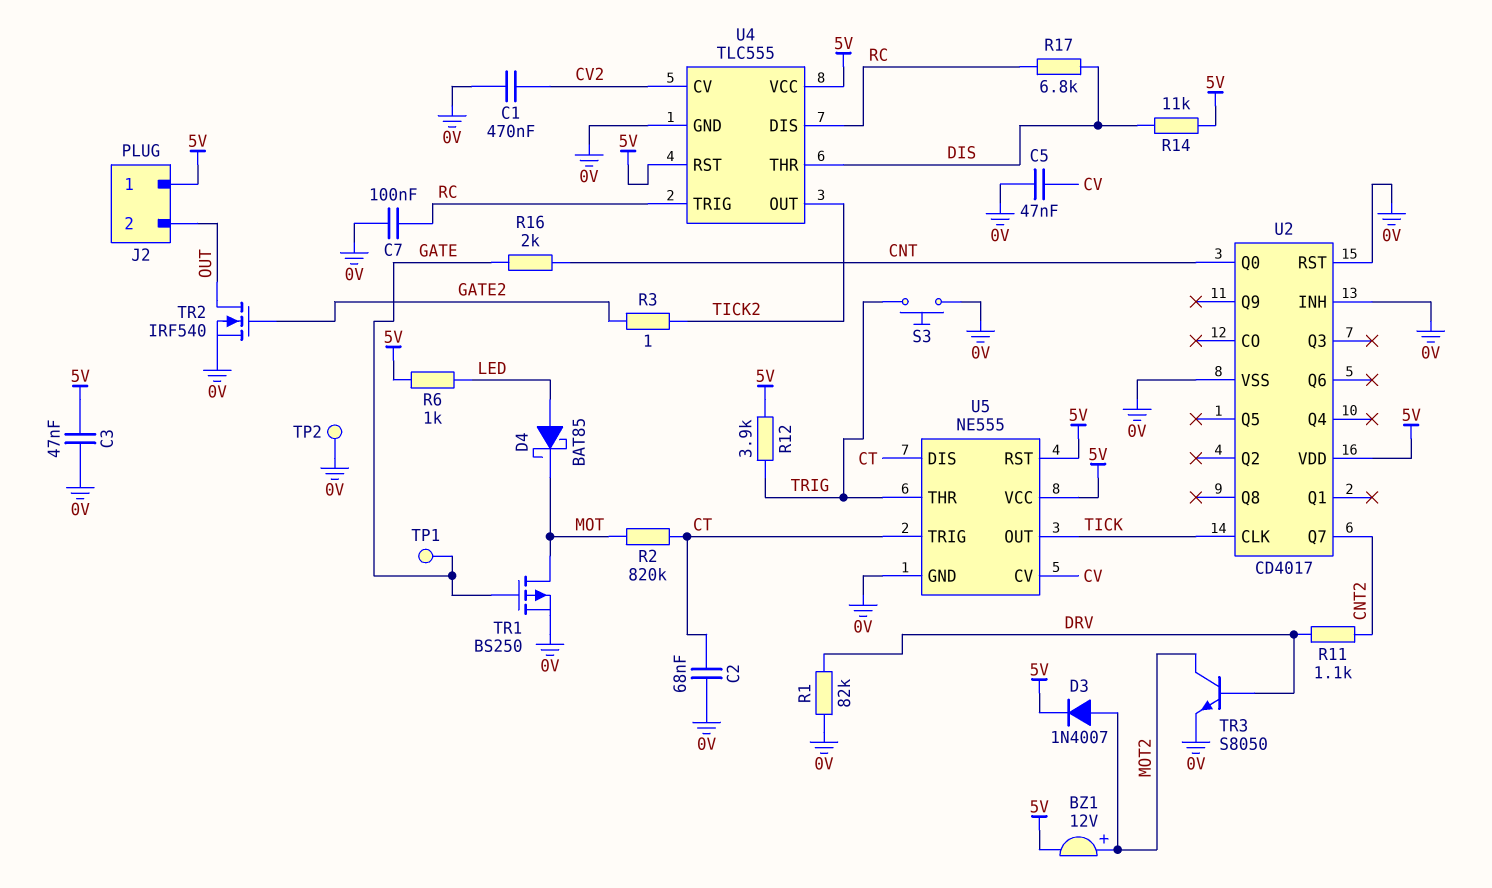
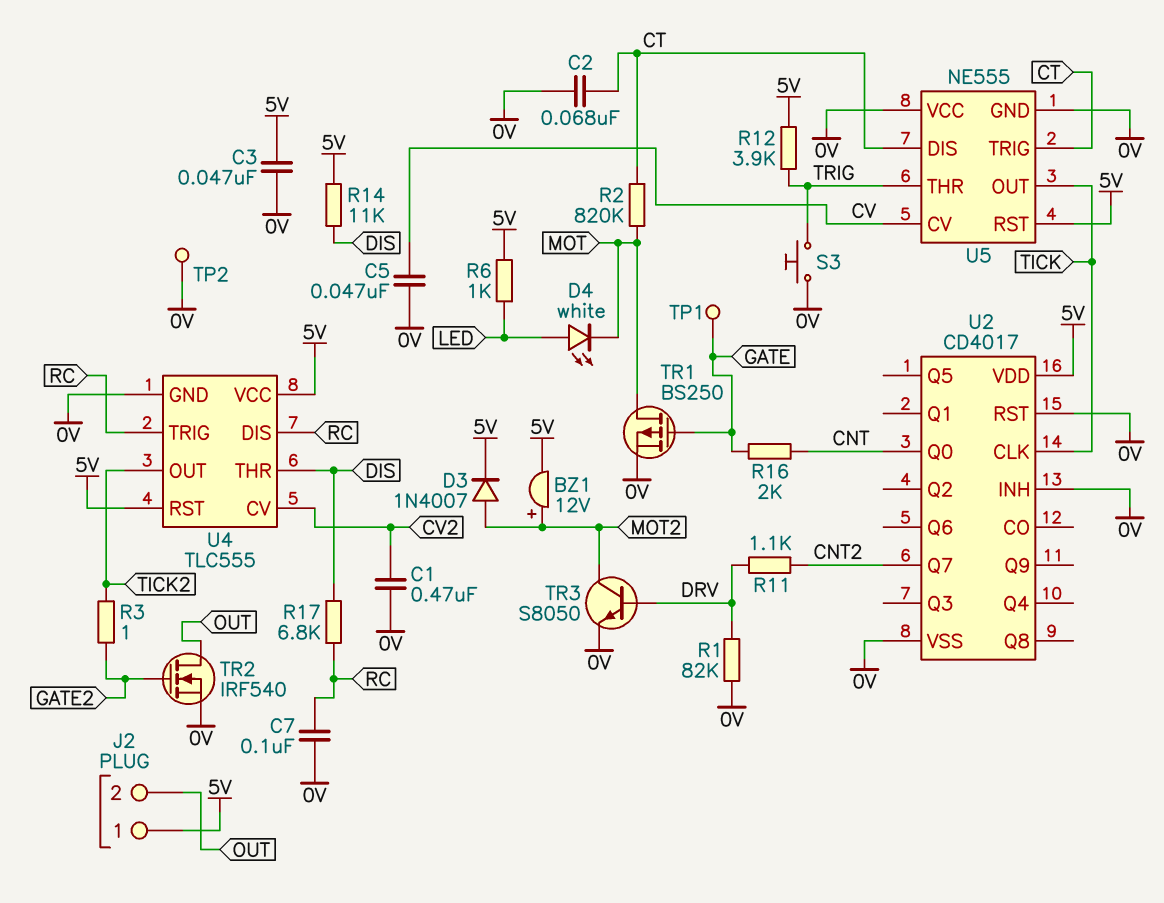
D4: schottky BAT85 (A LED, K MOT) -> LED white (A LED, K MOT)
U5 pin VCC: 5V -> 0V

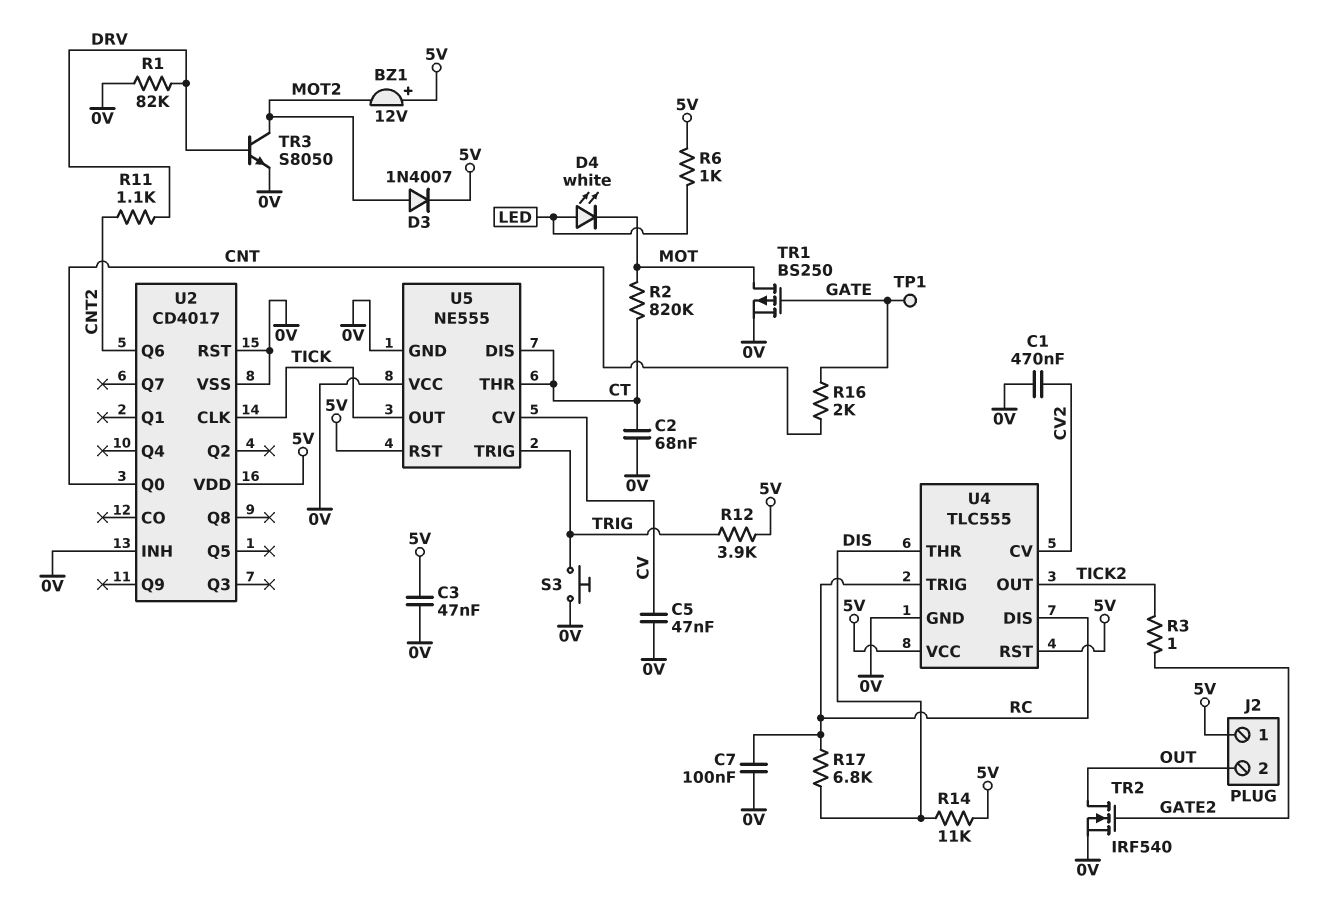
BZ1: buzzer 12V (plus MOT2, minus 5V) -> buzzer 12V (plus 5V, minus MOT2)
TP2: test point (0V) -> none
U2 pin Q6: none -> CNT2
U2 pin Q7: CNT2 -> none
U5 pin THR: TRIG -> CT
U5 pin TRIG: CT -> TRIG

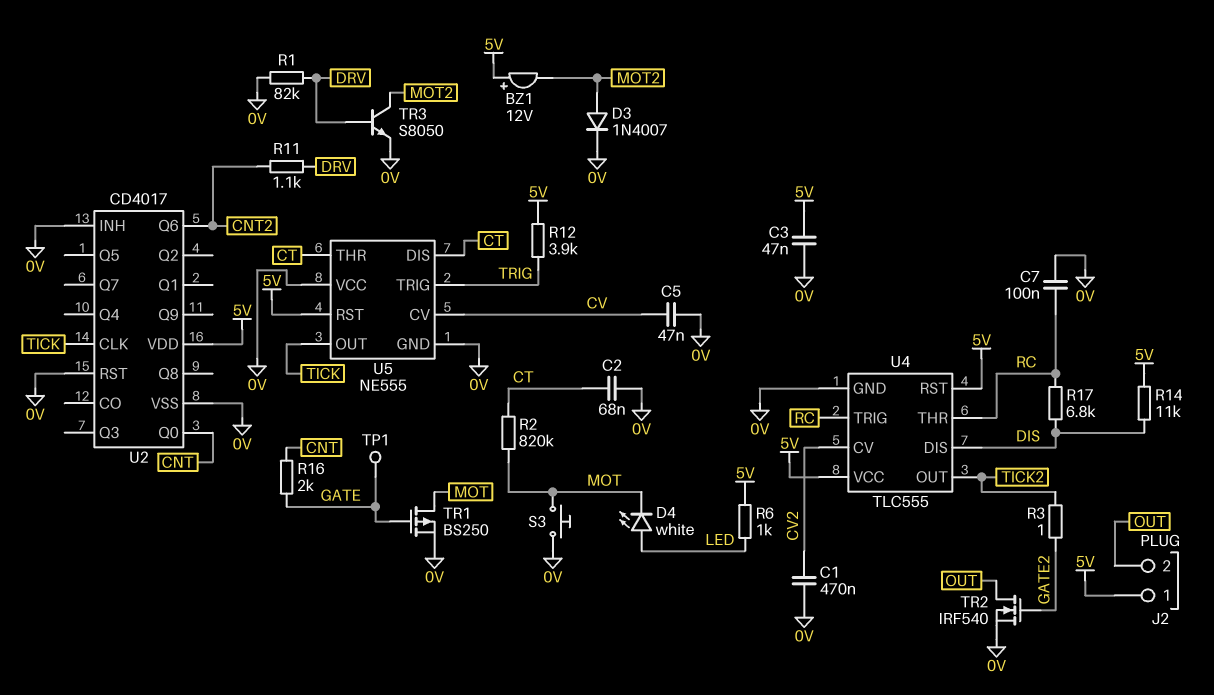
D3: diode 1N4007 (A MOT2, K 5V) -> diode 1N4007 (A MOT2, K 0V)
S3: button (0V, TRIG) -> button (0V, MOT)
U4 pin DIS: RC -> DIS
U4 pin THR: DIS -> RC

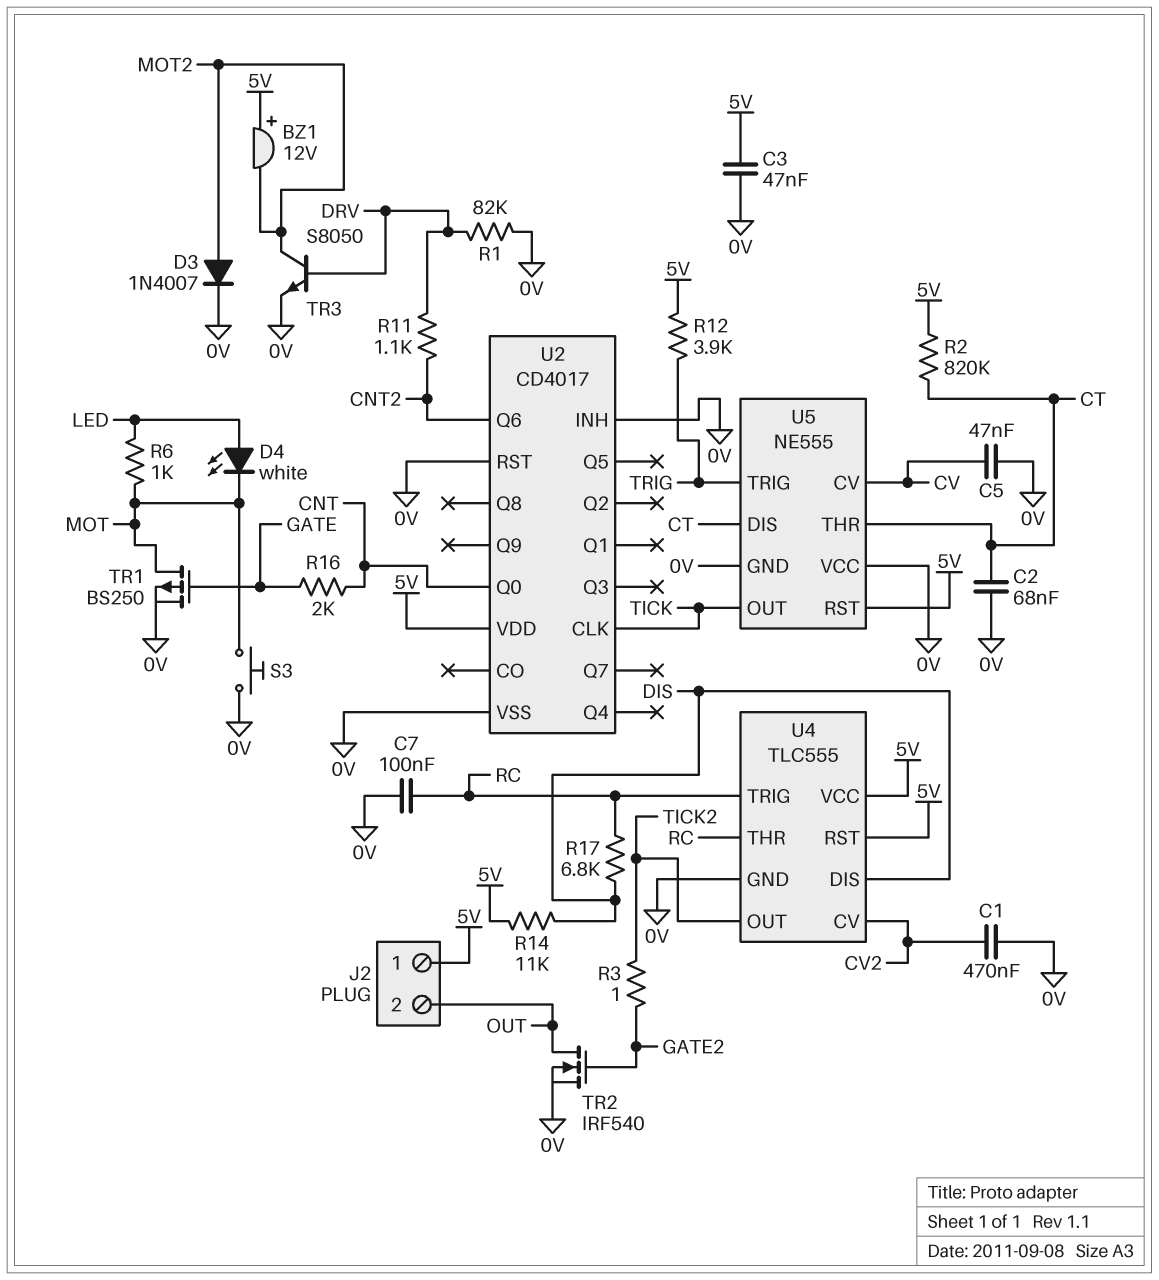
R2: 820k (CT, MOT) -> 820k (5V, CT)
R6: 1k (5V, LED) -> 1k (LED, MOT)
TP1: test point (GATE) -> none

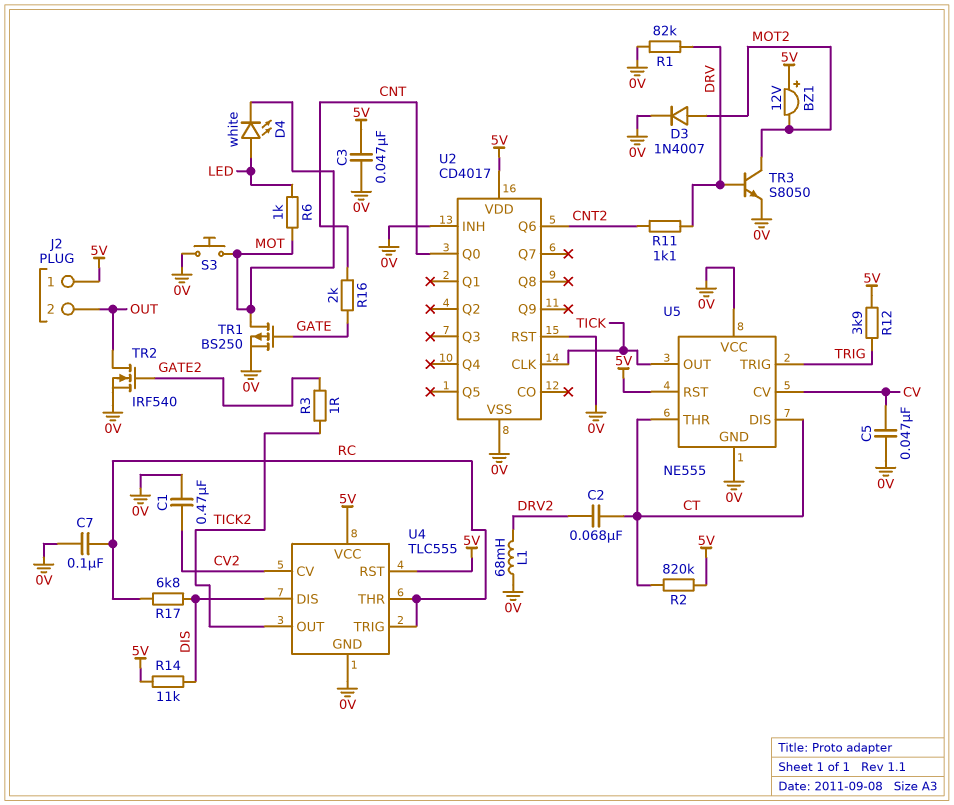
C2: 68nF (0V, CT) -> 68nF (CT, DRV2)
L1: none -> 68mH (0V, DRV2)

